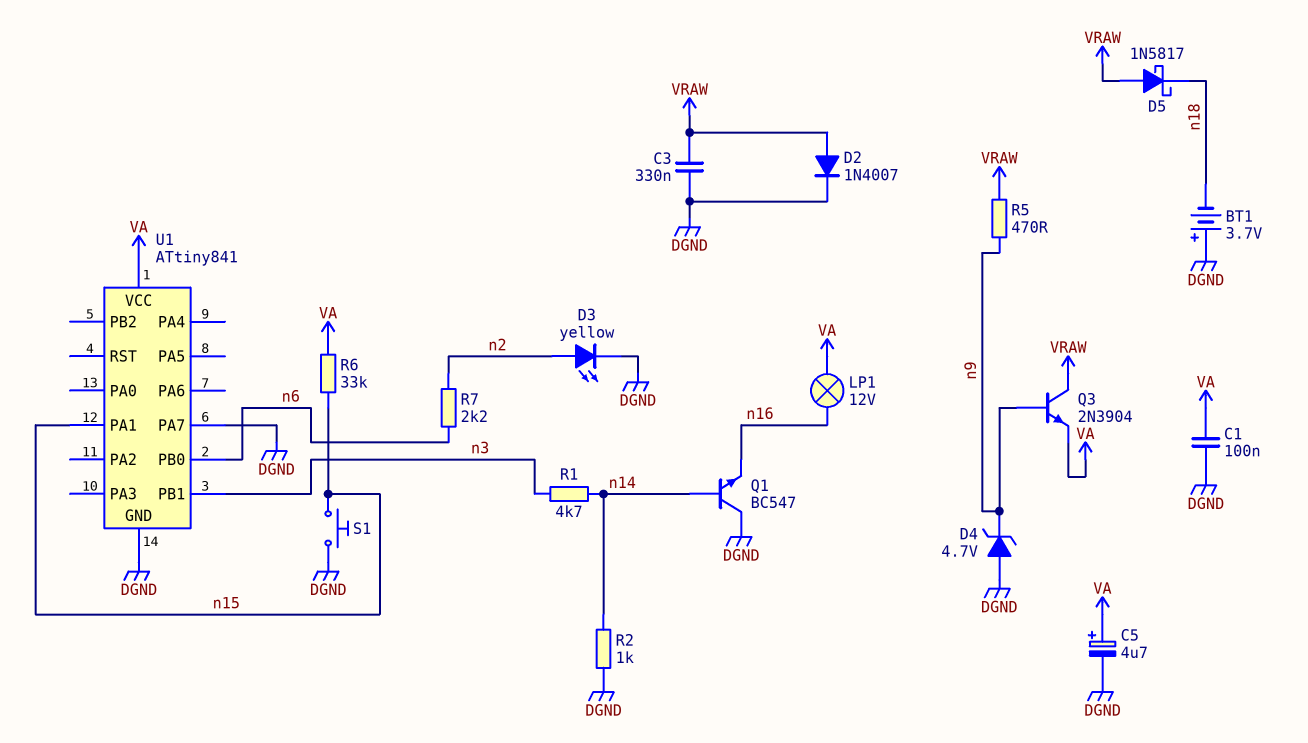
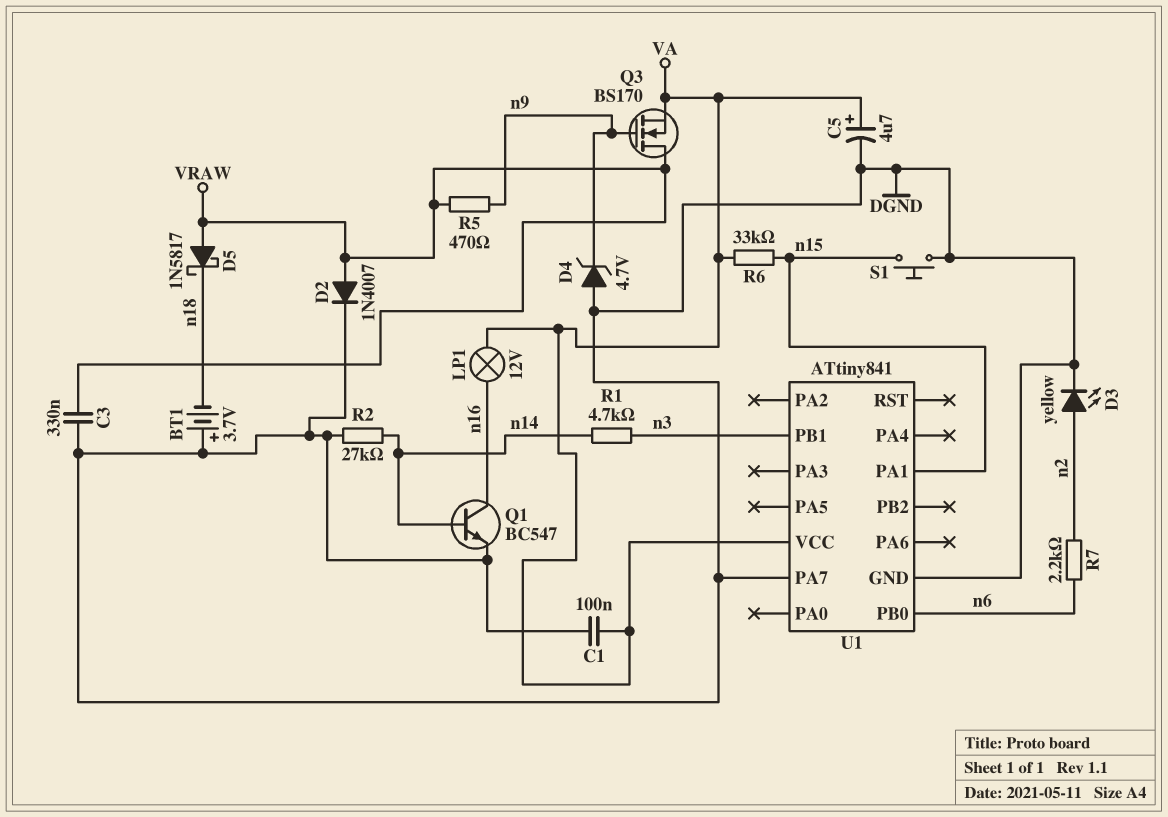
Q1: NPN BC547 (B n14, C DGND, E n16) -> NPN BC547 (B n14, C n16, E DGND)
Q3: NPN 2N3904 (B n9, C VRAW, E VA) -> NMOS BS170 (G n9, D VRAW, S VA)
R2: 1k (DGND, n14) -> 27k (DGND, n14)

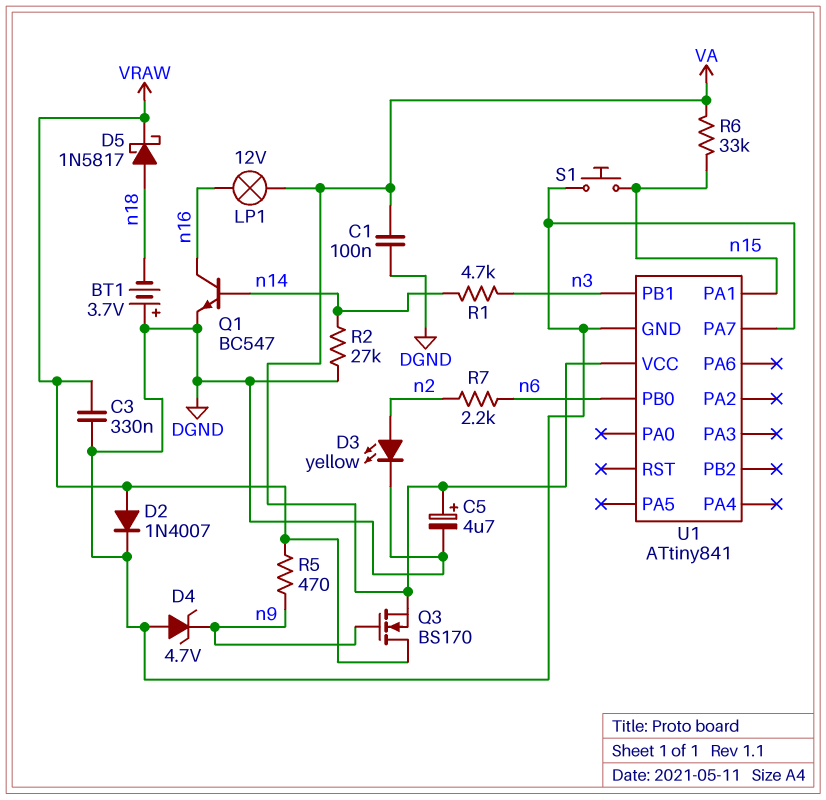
D5: schottky 1N5817 (A VRAW, K n18) -> schottky 1N5817 (A n18, K VRAW)

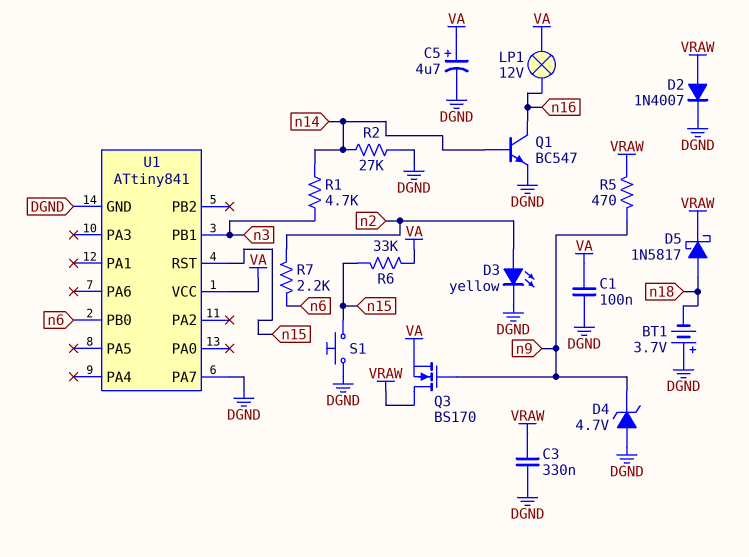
U1 pin PA1: n15 -> none
U1 pin RST: none -> n15

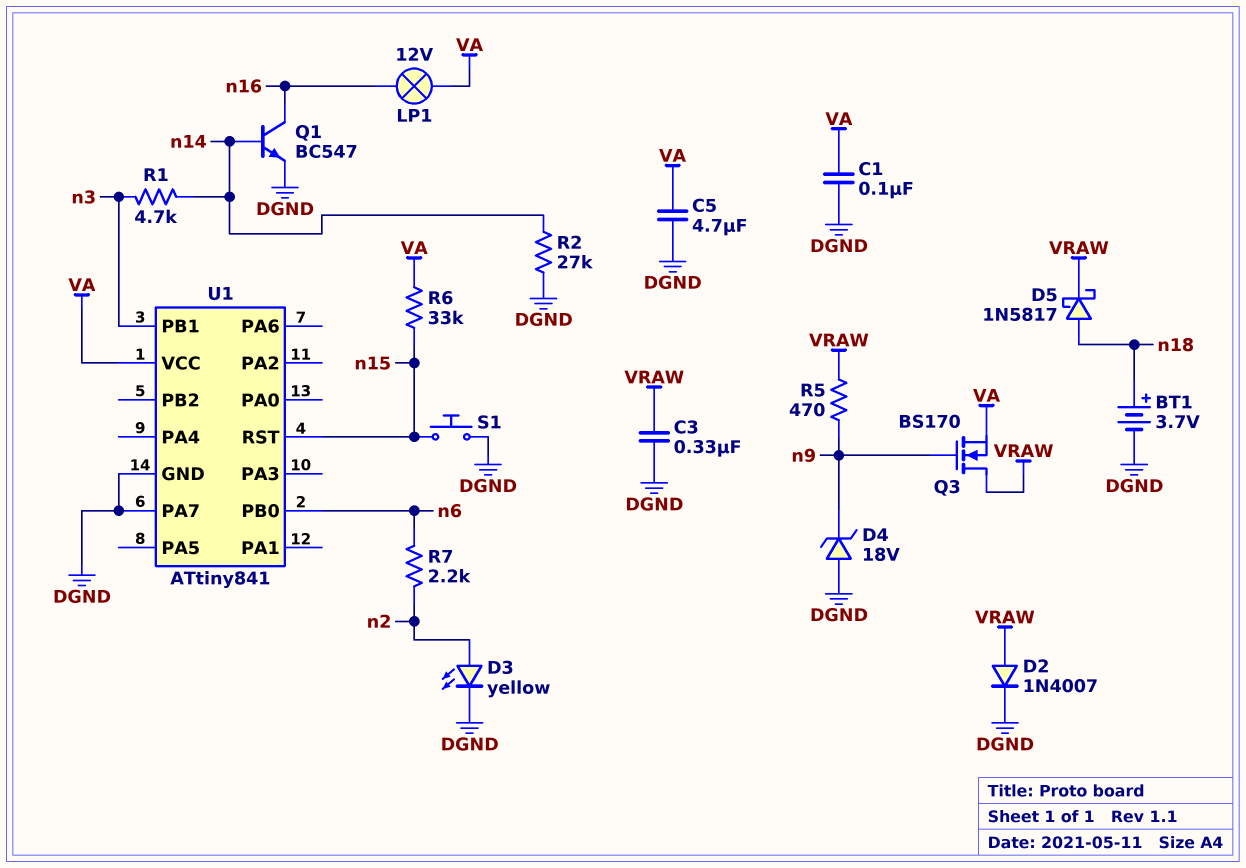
BT1: 3.7V (plus DGND, minus n18) -> 3.7V (plus n18, minus DGND)
C5: 4.7uF (plus VA, minus DGND) -> 4.7uF (DGND, VA)
D4: zener 4.7V (A DGND, K n9) -> zener 18V (A DGND, K n9)

